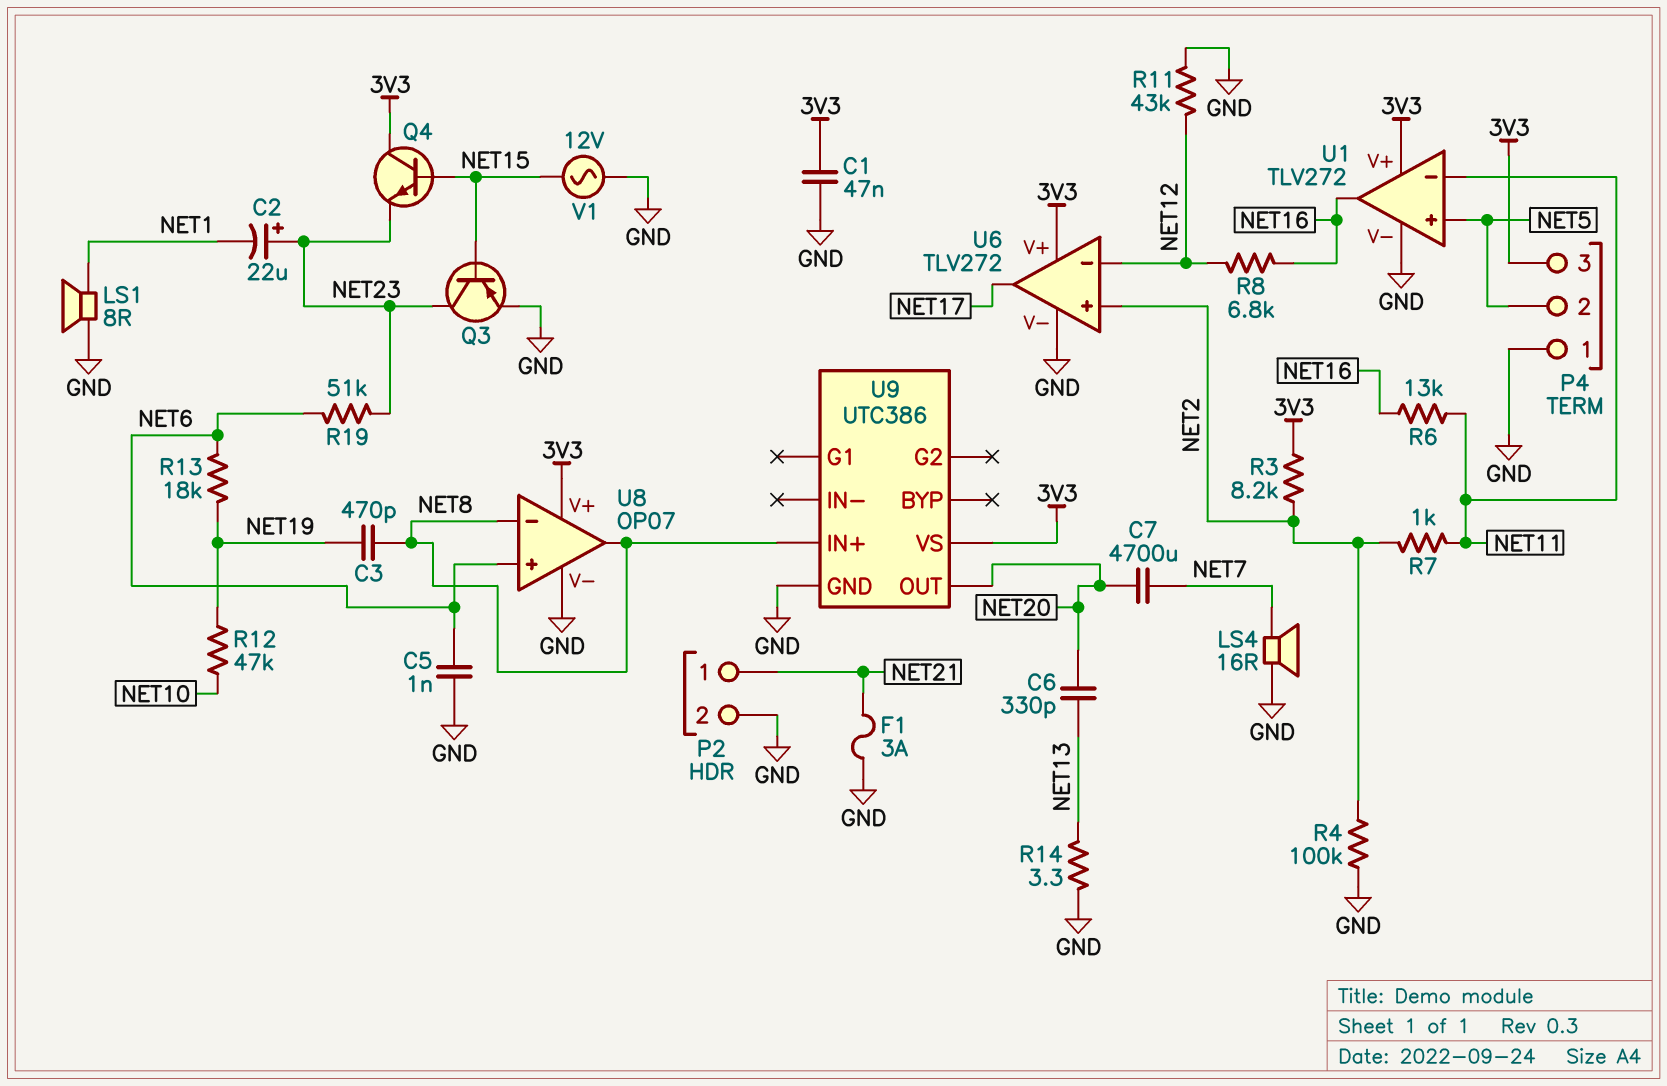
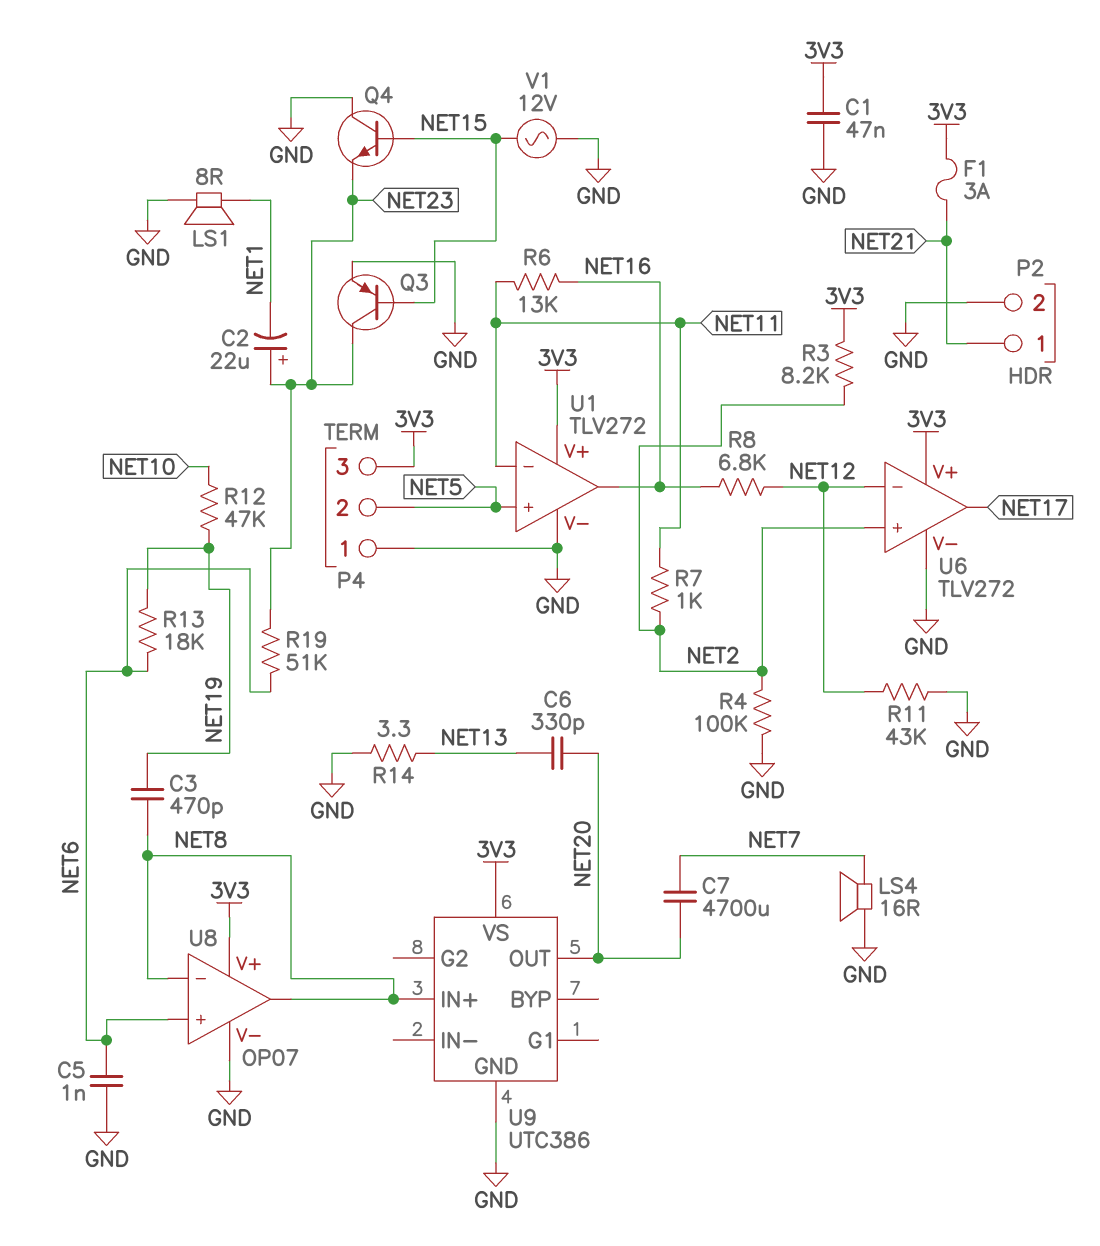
F1: 3A (GND, NET21) -> 3A (3V3, NET21)
Q4: NPN (B NET15, C 3V3, E NET23) -> NPN (B NET15, C GND, E NET23)

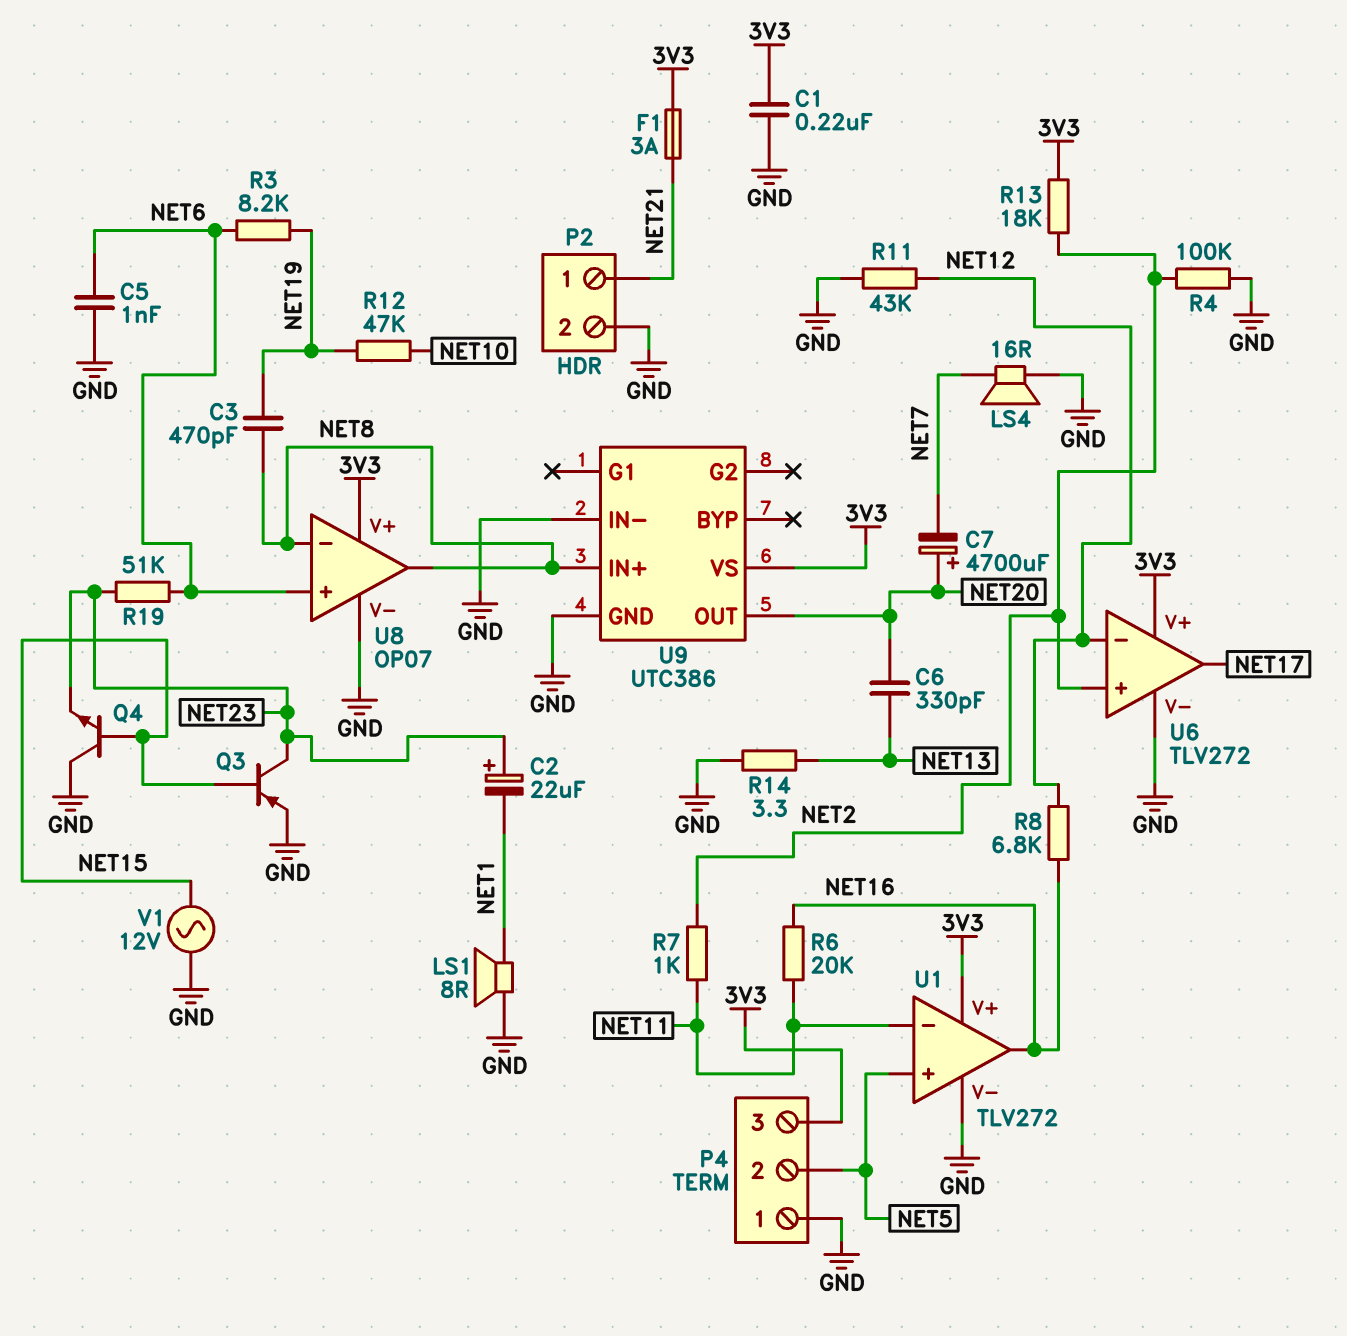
C1: 47nF (3V3, GND) -> 220nF (3V3, GND)
C7: 4700uF (NET7, NET20) -> 4700uF (plus NET20, minus NET7)
R3: 8.2k (3V3, NET2) -> 8.2k (NET6, NET19)
R6: 13k (NET11, NET16) -> 20k (NET11, NET16)
R13: 18k (NET6, NET19) -> 18k (3V3, NET2)
U9 pin IN-: none -> GND

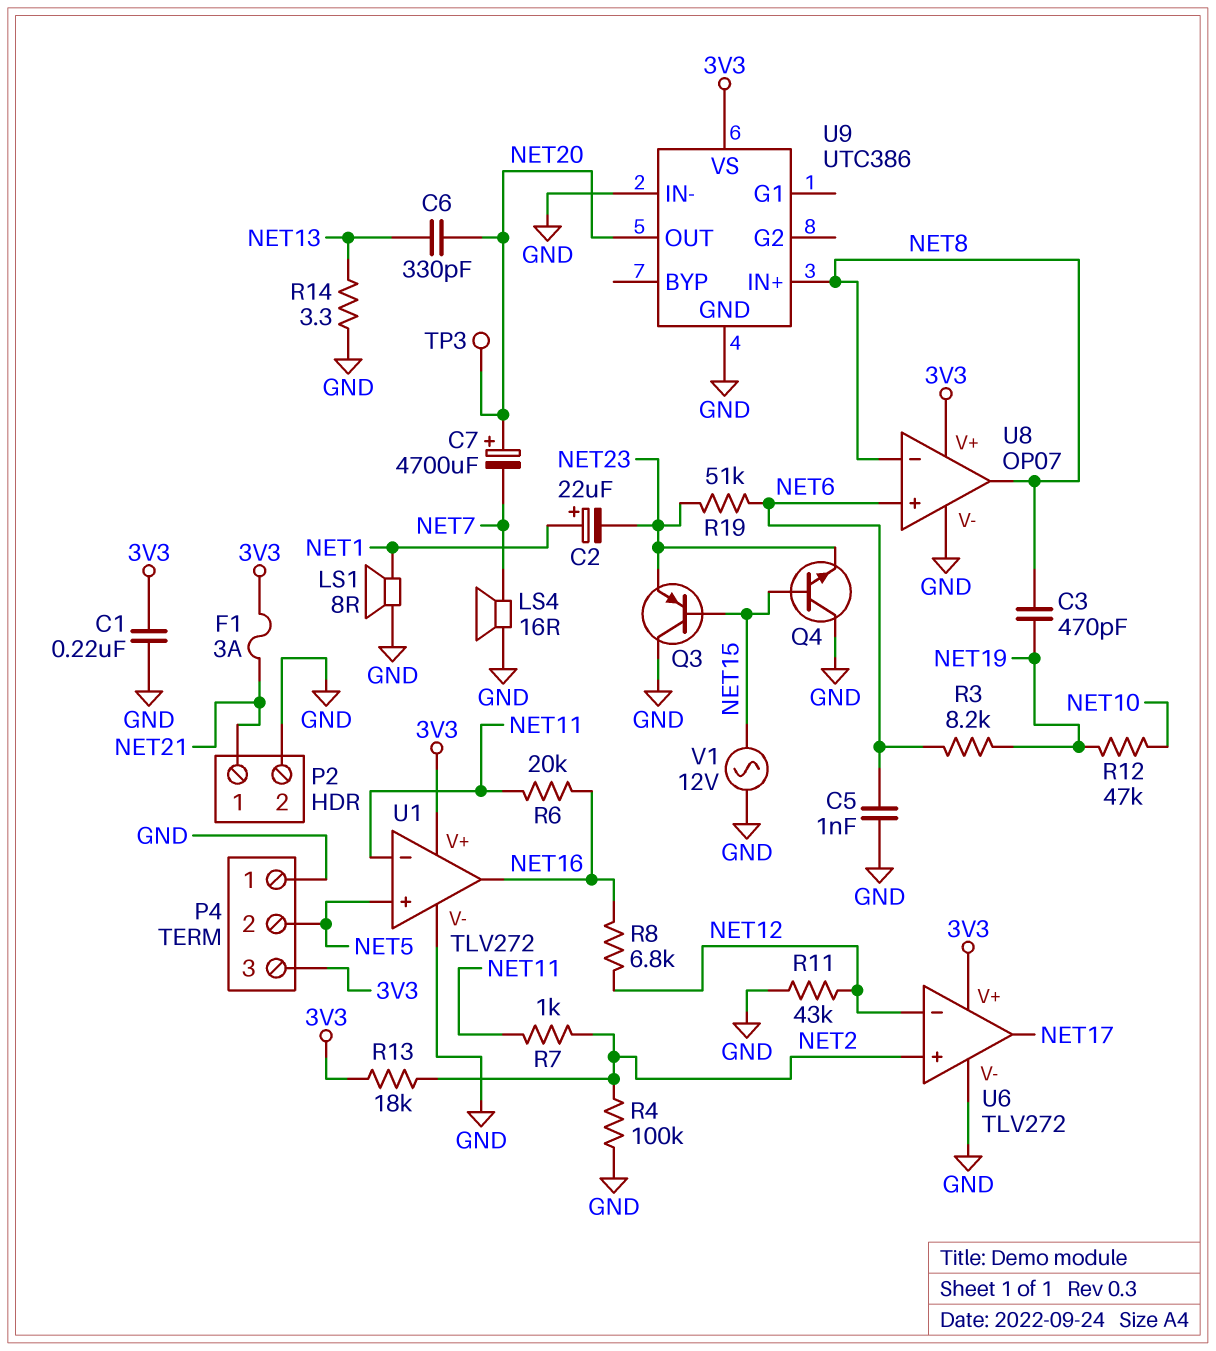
C2: 22uF (plus NET23, minus NET1) -> 22uF (plus NET1, minus NET23)
Q3: PNP (B NET15, C NET23, E GND) -> PNP (B NET15, C GND, E NET23)
TP3: none -> test point (NET20)

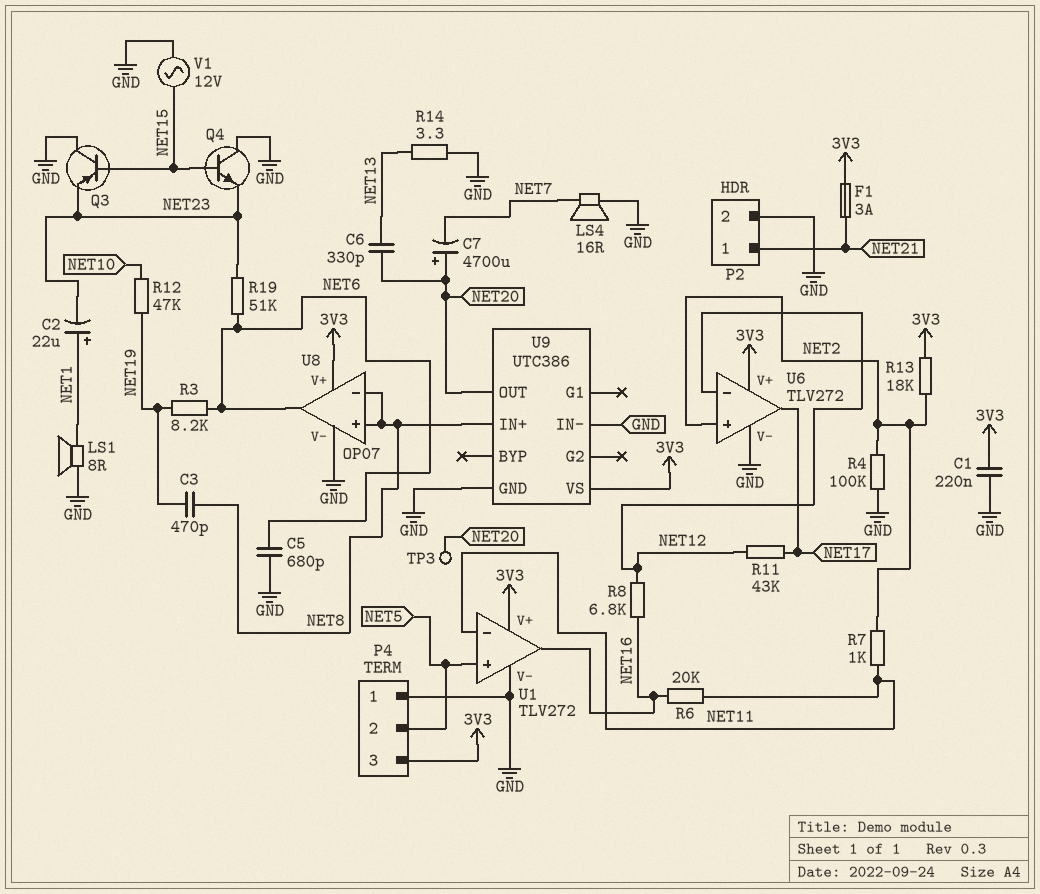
C5: 1nF (GND, NET6) -> 680pF (GND, NET6)
R11: 43k (GND, NET12) -> 43k (NET12, NET17)
U8 pin in+: NET6 -> NET8
U8 pin out: NET8 -> NET6

